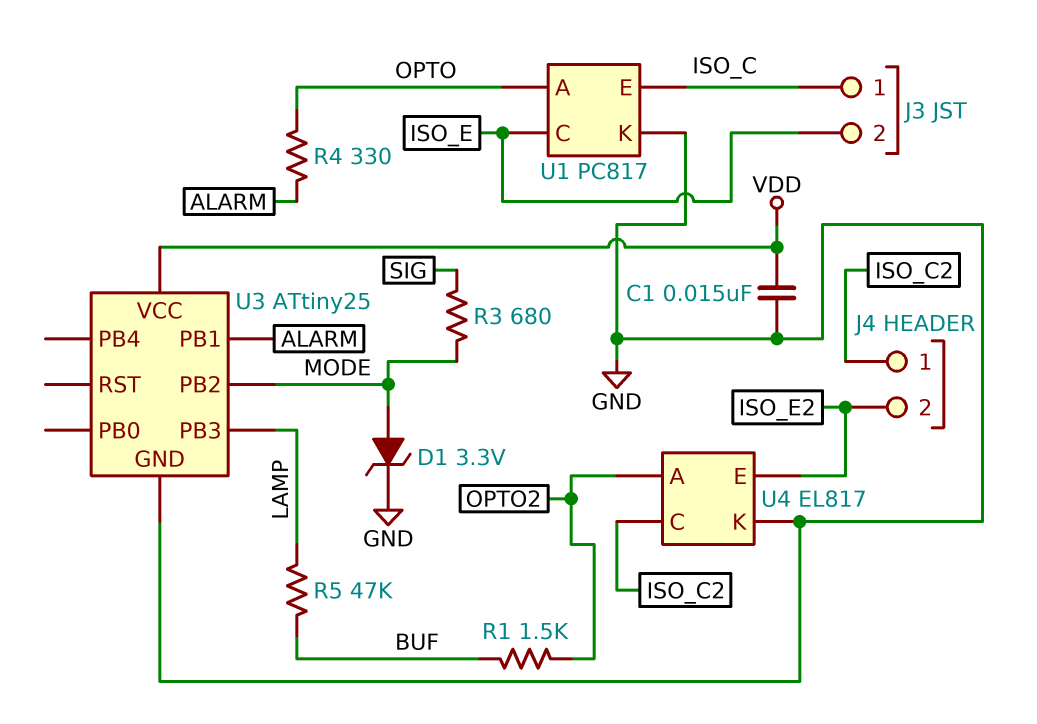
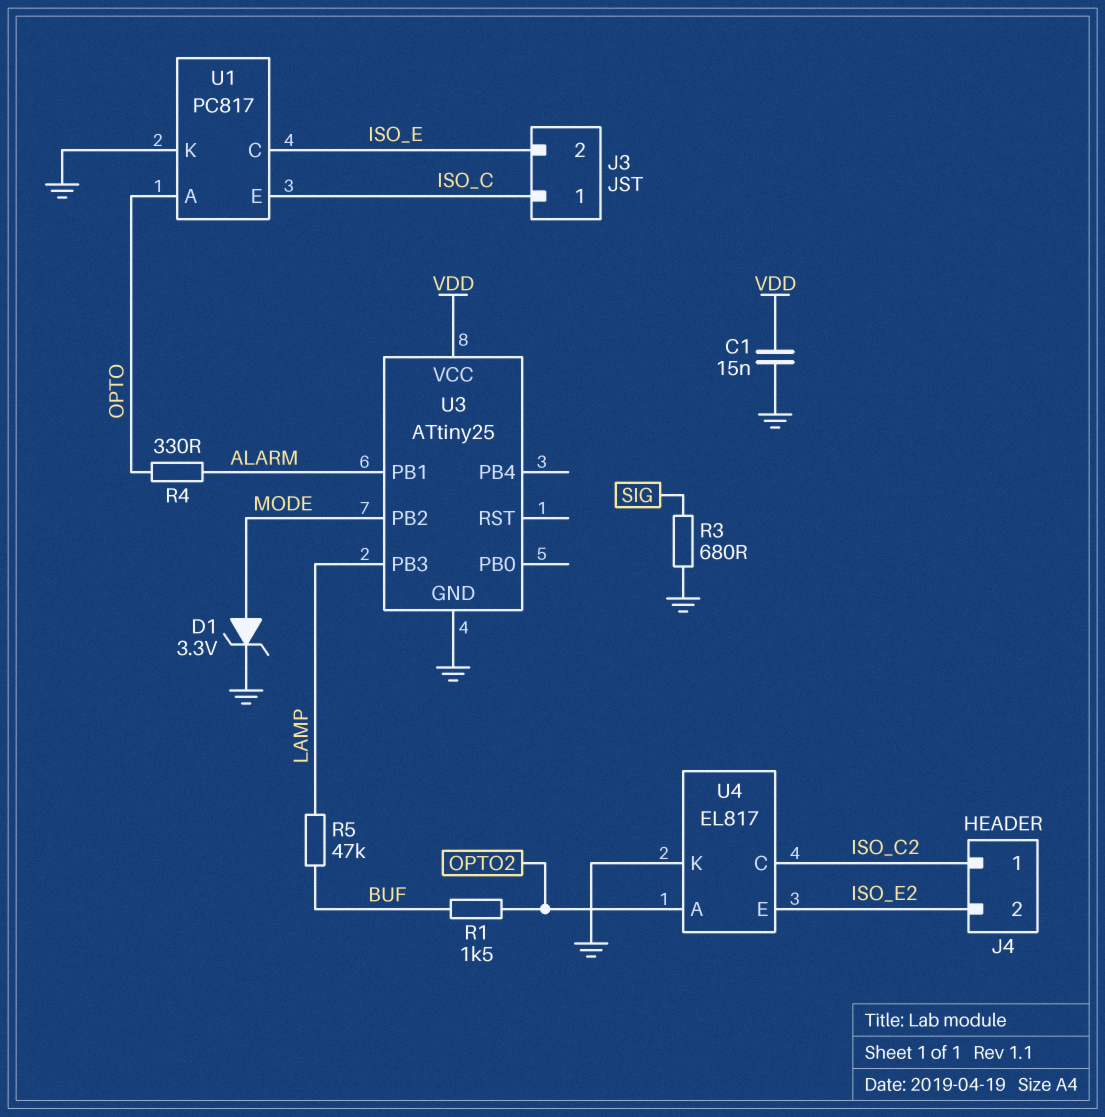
R3: 680 (MODE, SIG) -> 680 (GND, SIG)

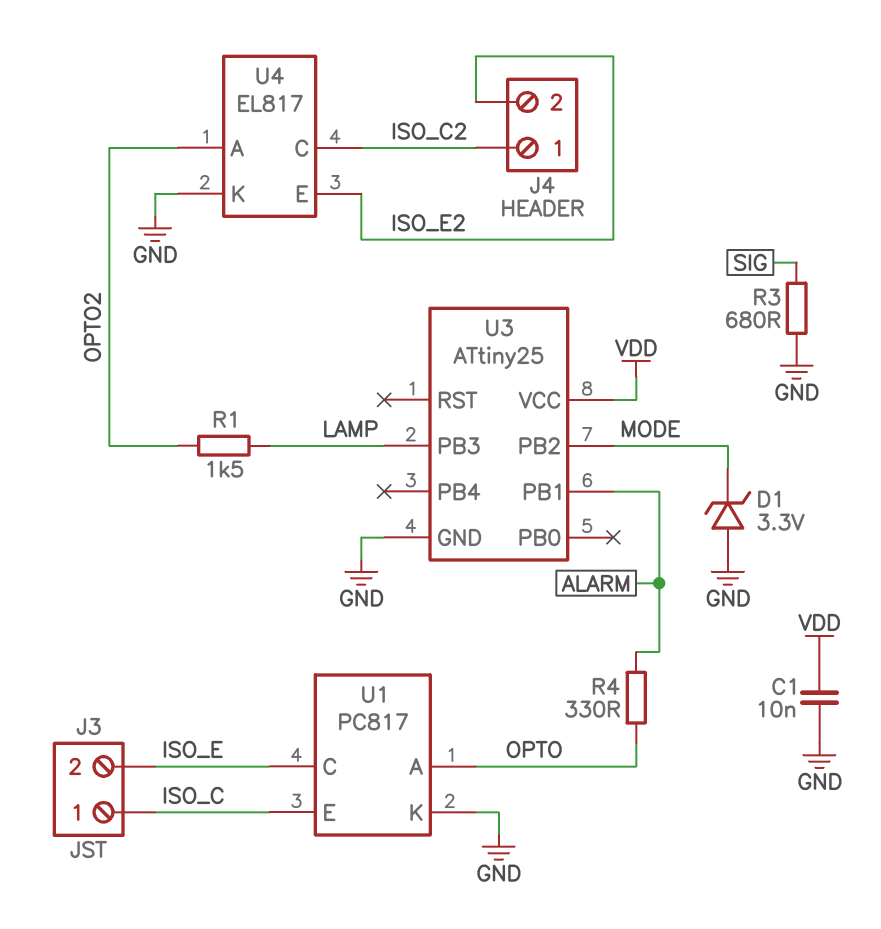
C1: 15nF (GND, VDD) -> 10nF (GND, VDD)
D1: zener 3.3V (A MODE, K GND) -> zener 3.3V (A GND, K MODE)
R1: 1.5k (BUF, OPTO2) -> 1.5k (LAMP, OPTO2)
R5: 47k (BUF, LAMP) -> none

